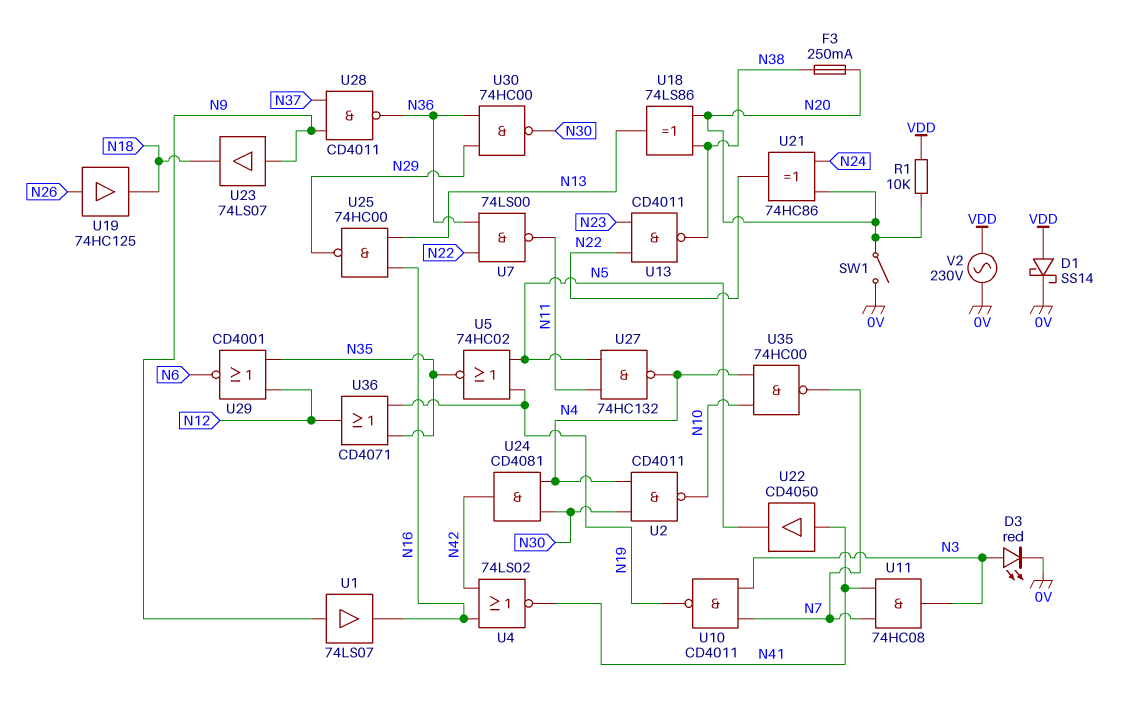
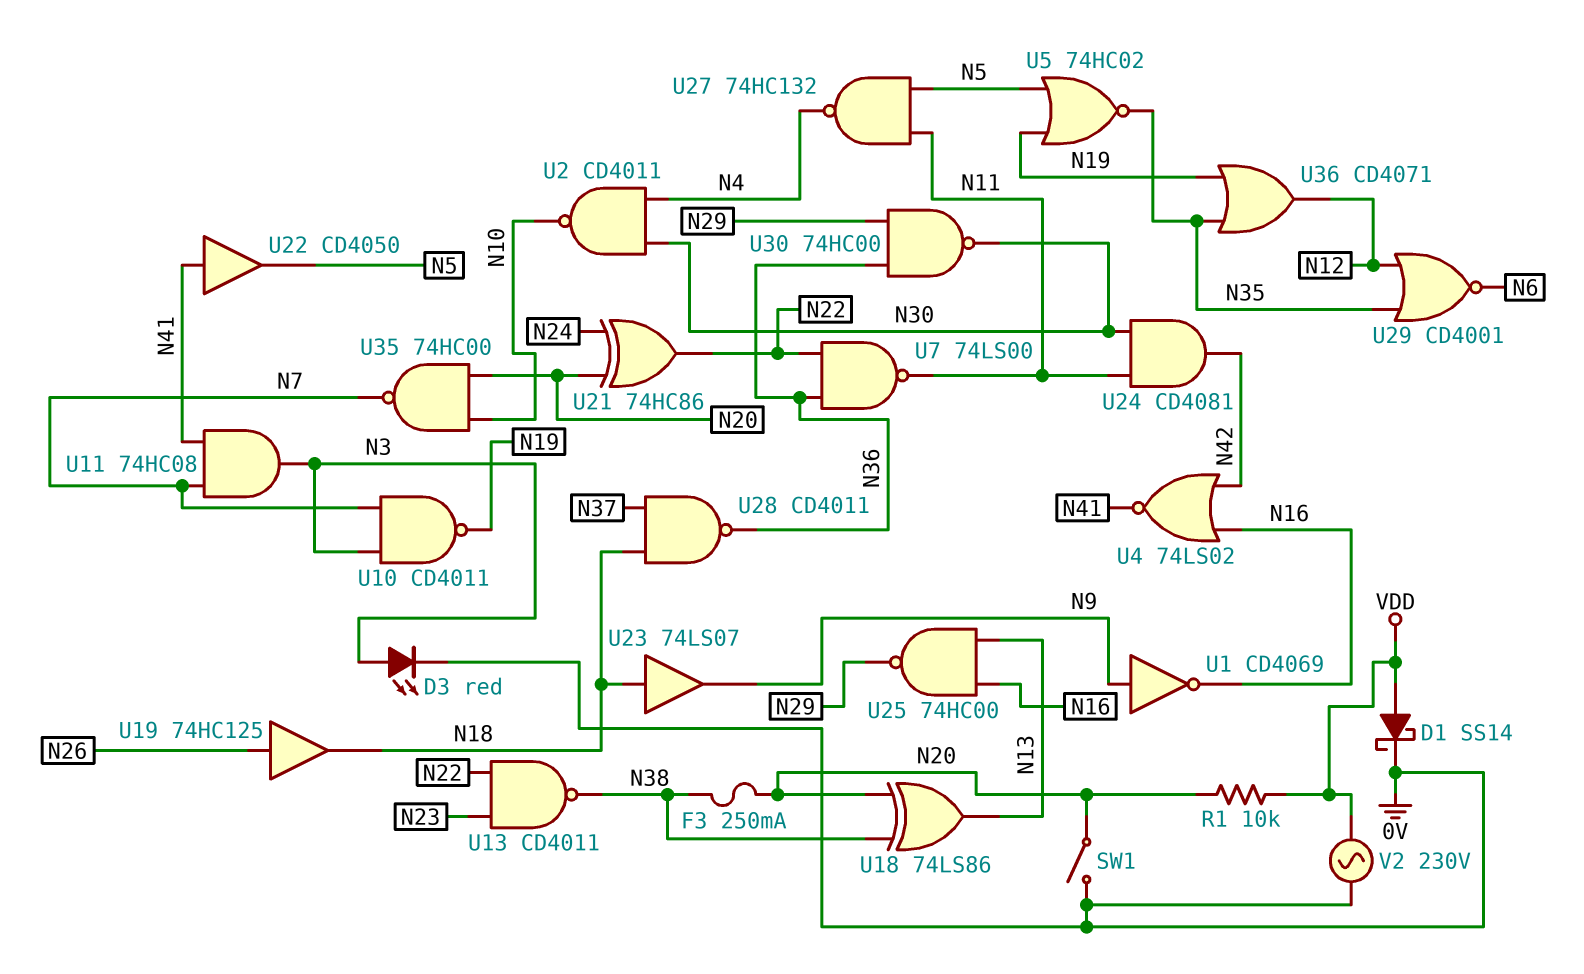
U1: buffer 74LS07 (in N9, out N16) -> NOT CD4069 (in N9, out N16)
U23: buffer 74LS07 (in N9, out N18) -> buffer 74LS07 (in N18, out N9)
U24: AND CD4081 (in N4, in N30, out N42) -> AND CD4081 (in N11, in N30, out N42)
U28: NAND CD4011 (in N9, in N37, out N36) -> NAND CD4011 (in N18, in N37, out N36)
U35: NAND 74HC00 (in N4, in N10, out N7) -> NAND 74HC00 (in N10, in N20, out N7)

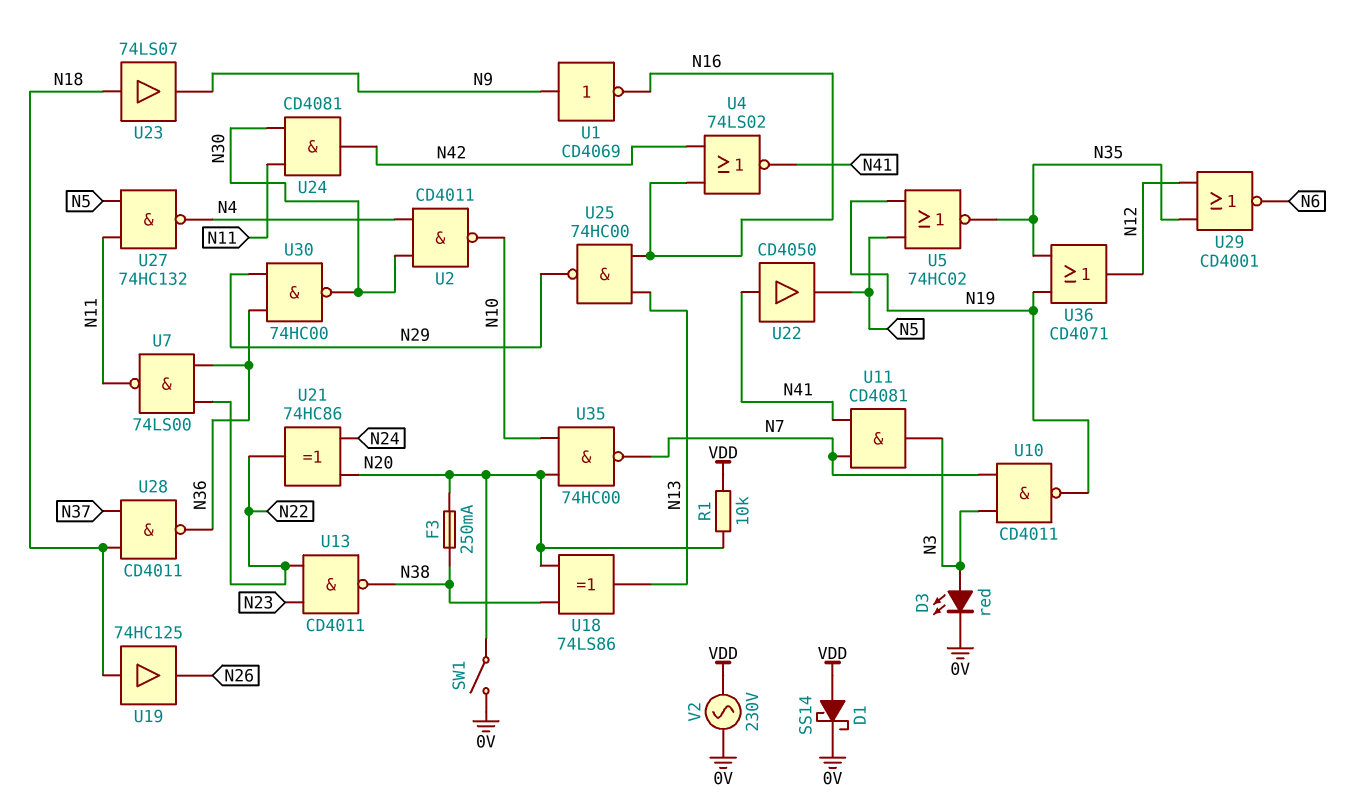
U11: AND 74HC08 (in N7, in N41, out N3) -> AND CD4081 (in N7, in N41, out N3)
U19: buffer 74HC125 (in N26, out N18) -> buffer 74HC125 (in N18, out N26)

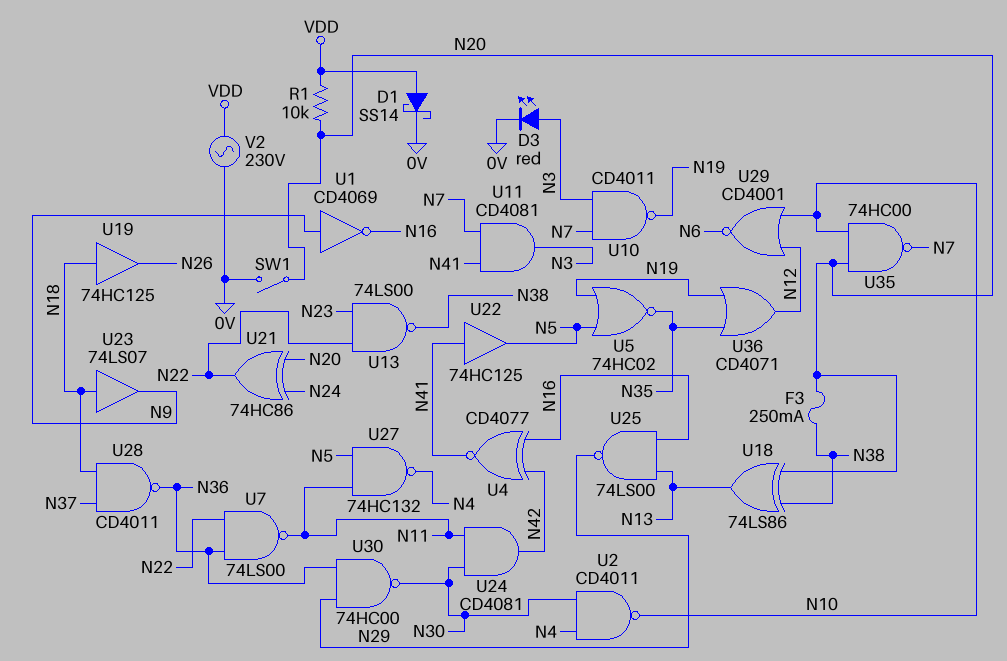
U4: NOR 74LS02 (in N16, in N42, out N41) -> XNOR CD4077 (in N16, in N42, out N41)
U13: NAND CD4011 (in N22, in N23, out N38) -> NAND 74LS00 (in N22, in N23, out N38)
U22: buffer CD4050 (in N41, out N5) -> buffer 74HC125 (in N41, out N5)
U25: NAND 74HC00 (in N13, in N16, out N29) -> NAND 74LS00 (in N13, in N16, out N29)
U29: NOR CD4001 (in N12, in N35, out N6) -> NOR CD4001 (in N10, in N12, out N6)

